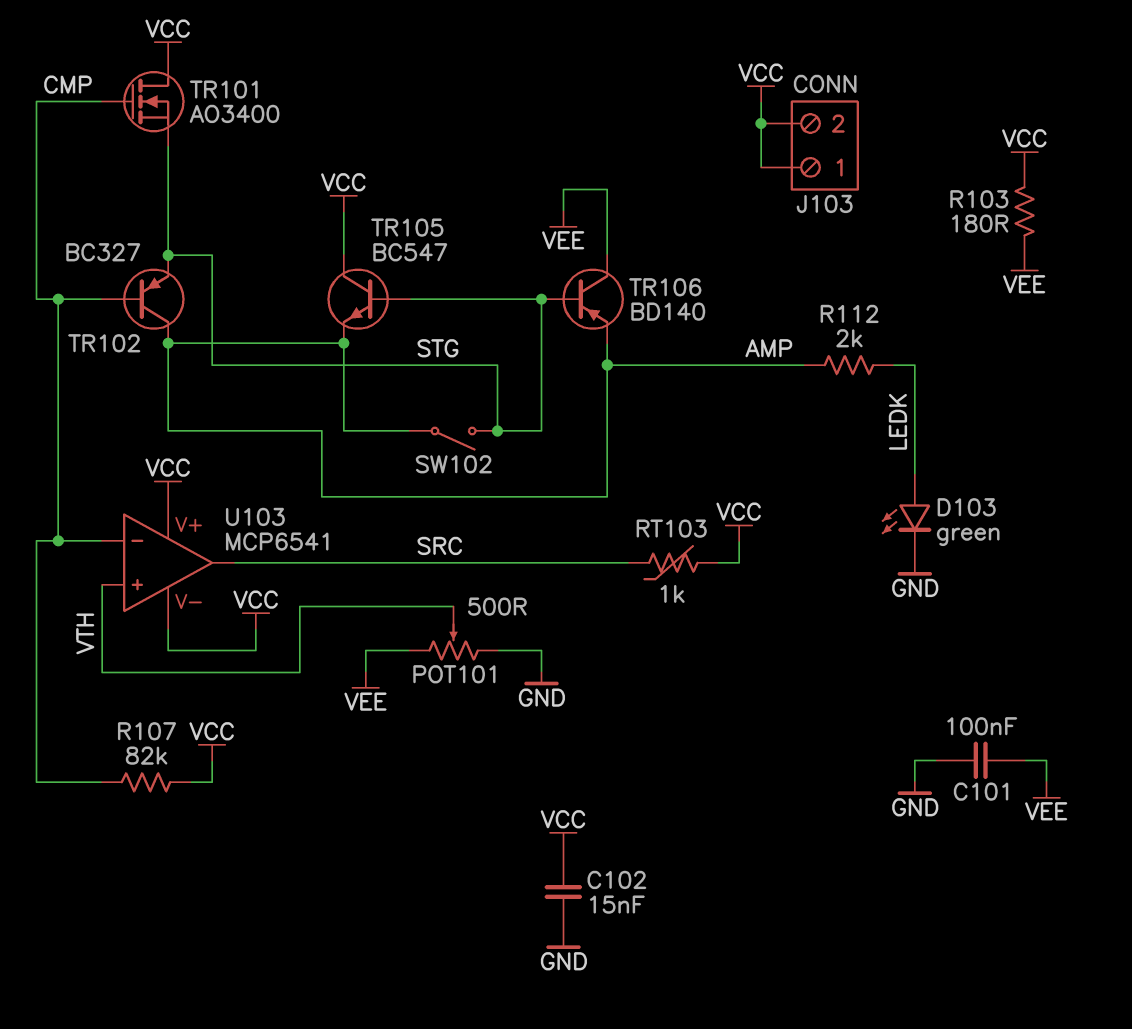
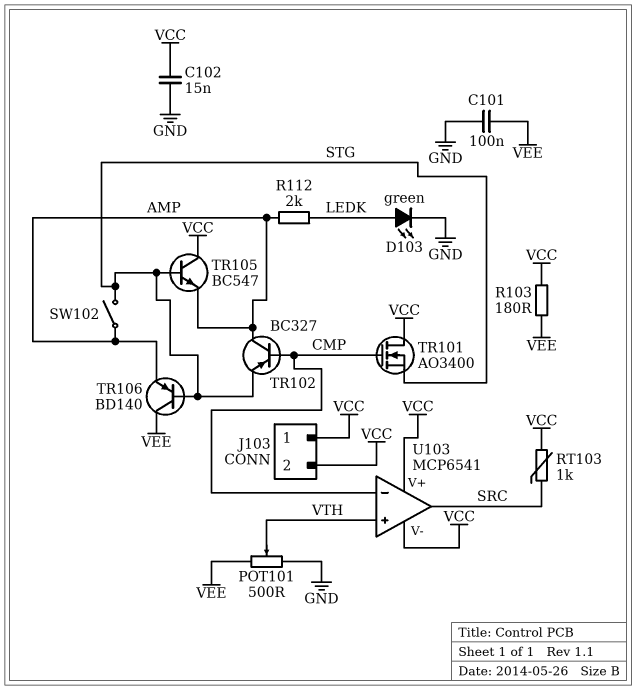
R107: 82k (CMP, VCC) -> none

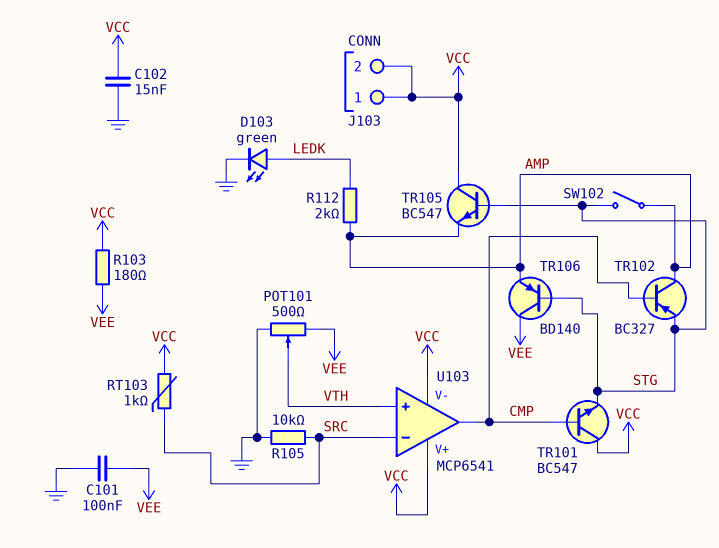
R105: none -> 10k (GND, SRC)
TR101: NMOS AO3400 (G CMP, D VCC, S STG) -> NPN BC547 (B CMP, C VCC, E STG)
U103 pin in-: CMP -> SRC
U103 pin out: SRC -> CMP

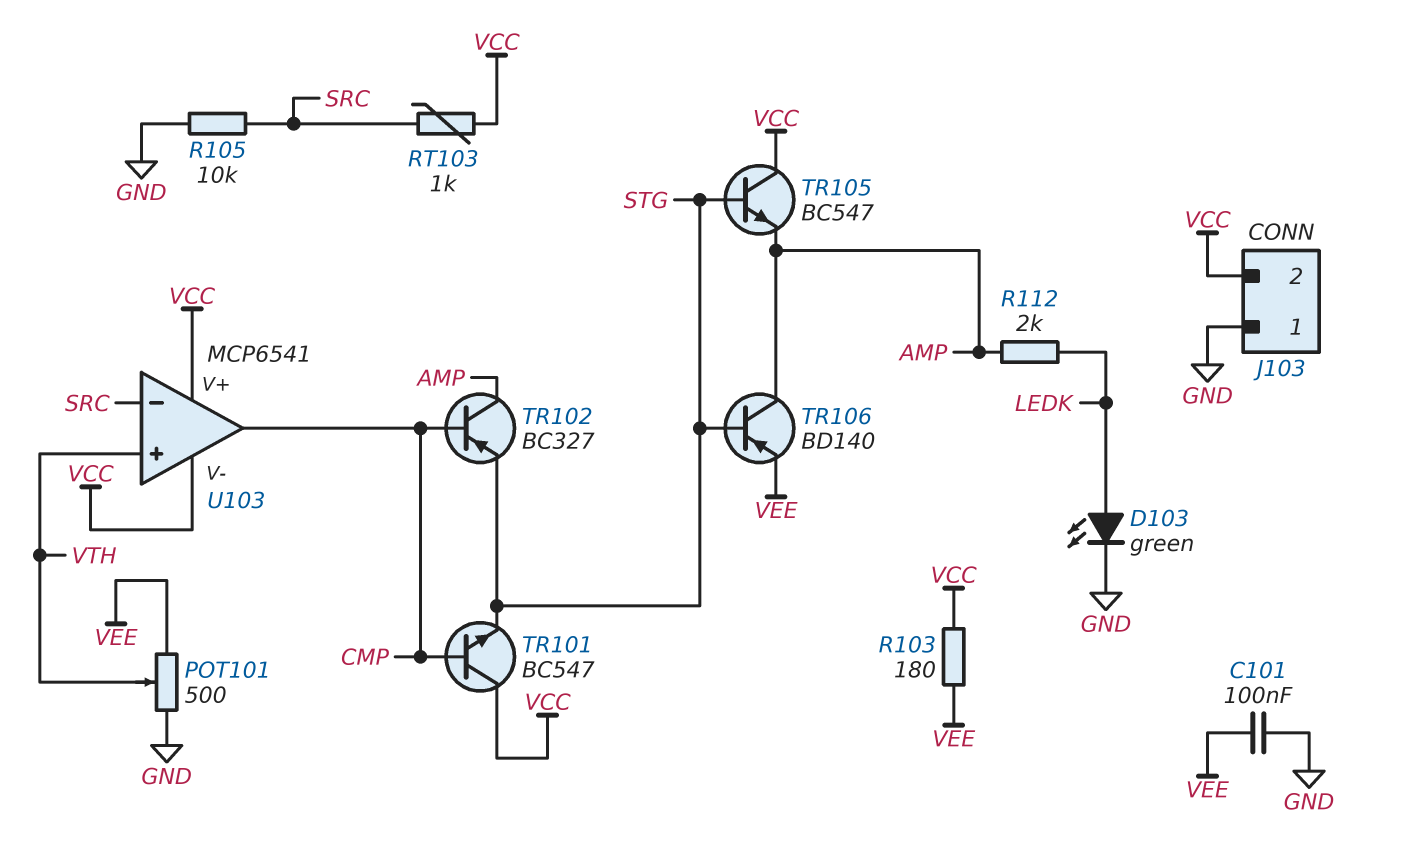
C102: 15nF (GND, VCC) -> none
J103 pin 1: VCC -> GND
SW102: switch (AMP, STG) -> none
TR106: PNP BD140 (B STG, C VEE, E AMP) -> PNP BD140 (B STG, C AMP, E VEE)

